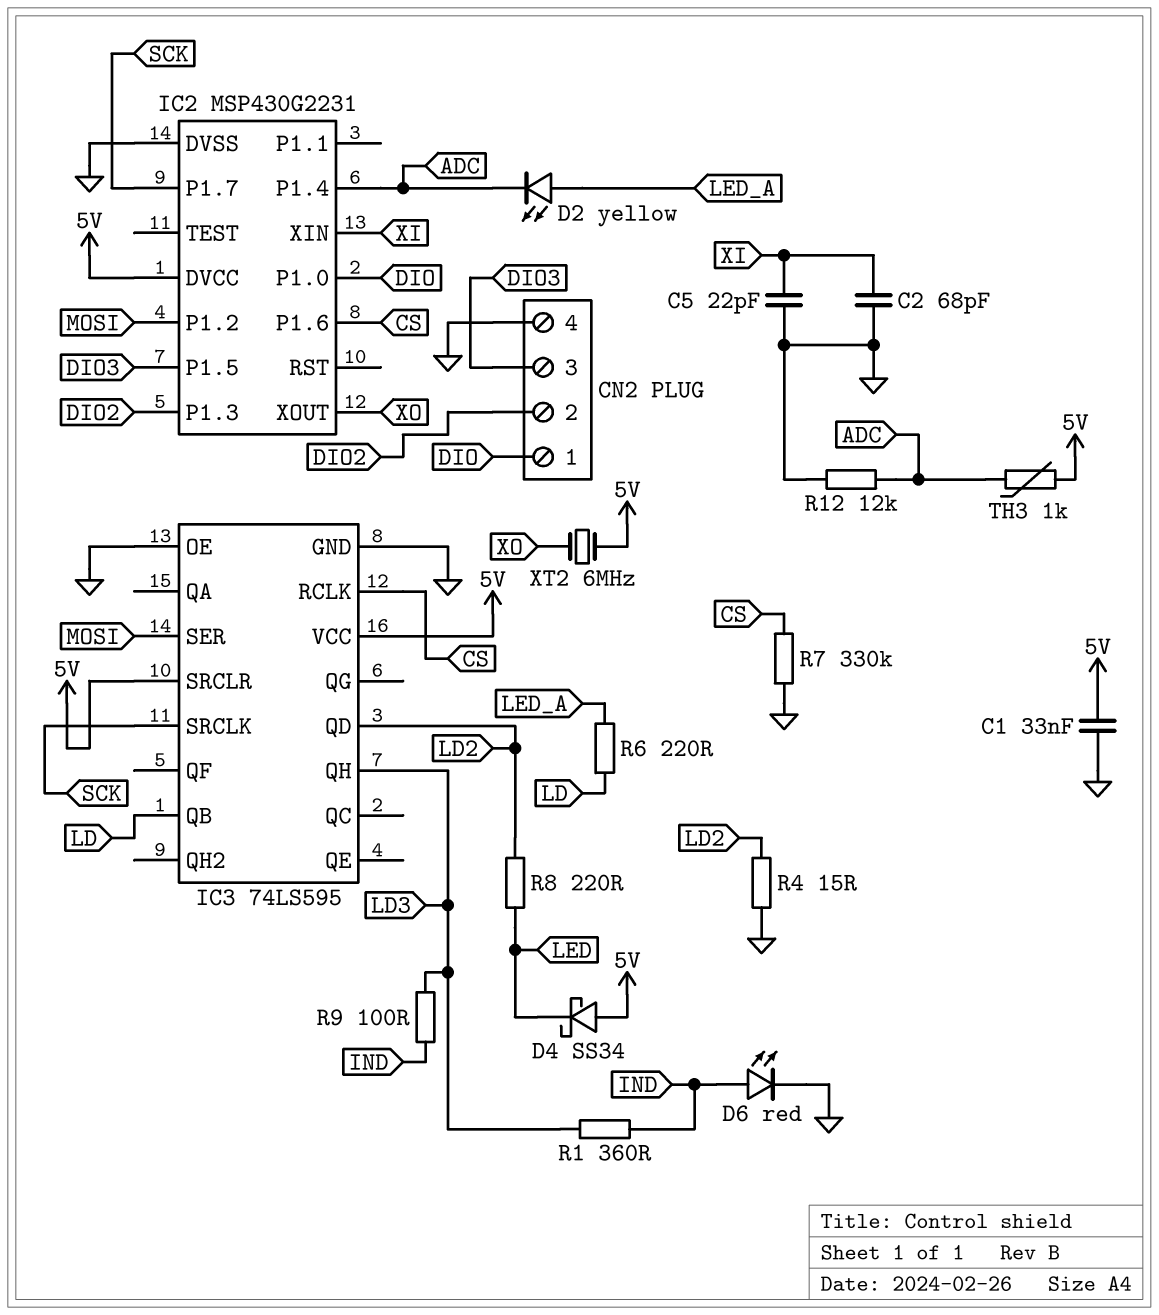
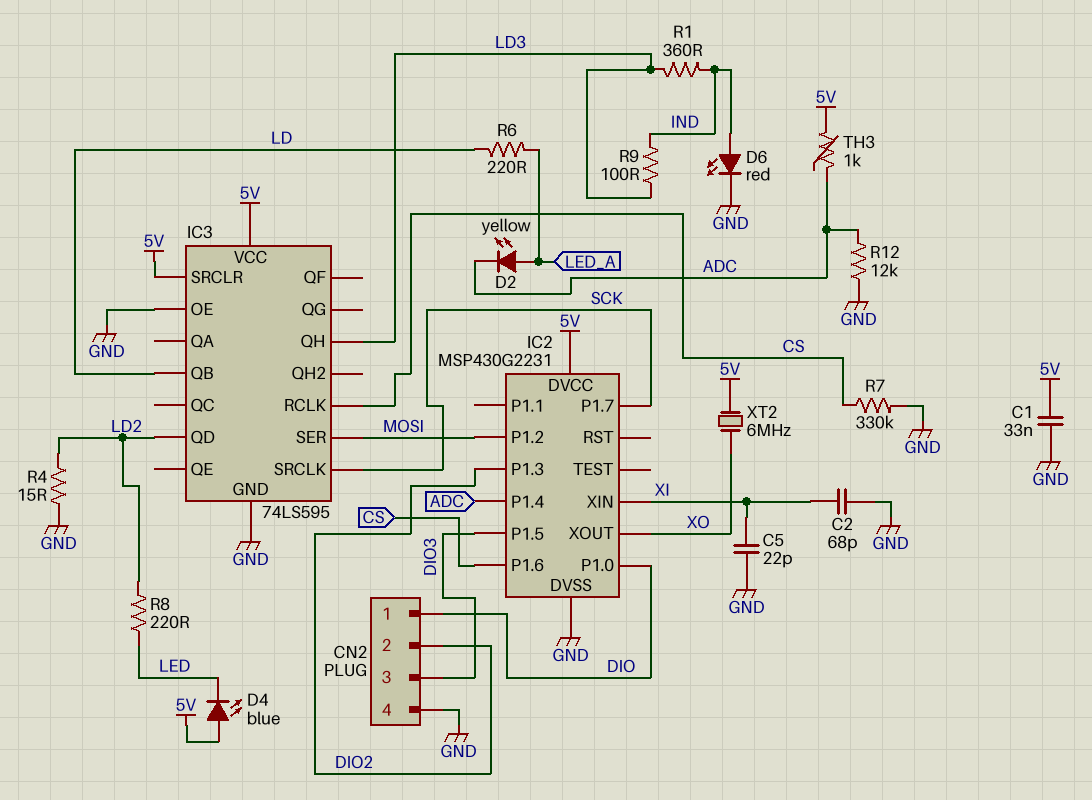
D4: schottky SS34 (A 5V, K LED) -> LED blue (A 5V, K LED)

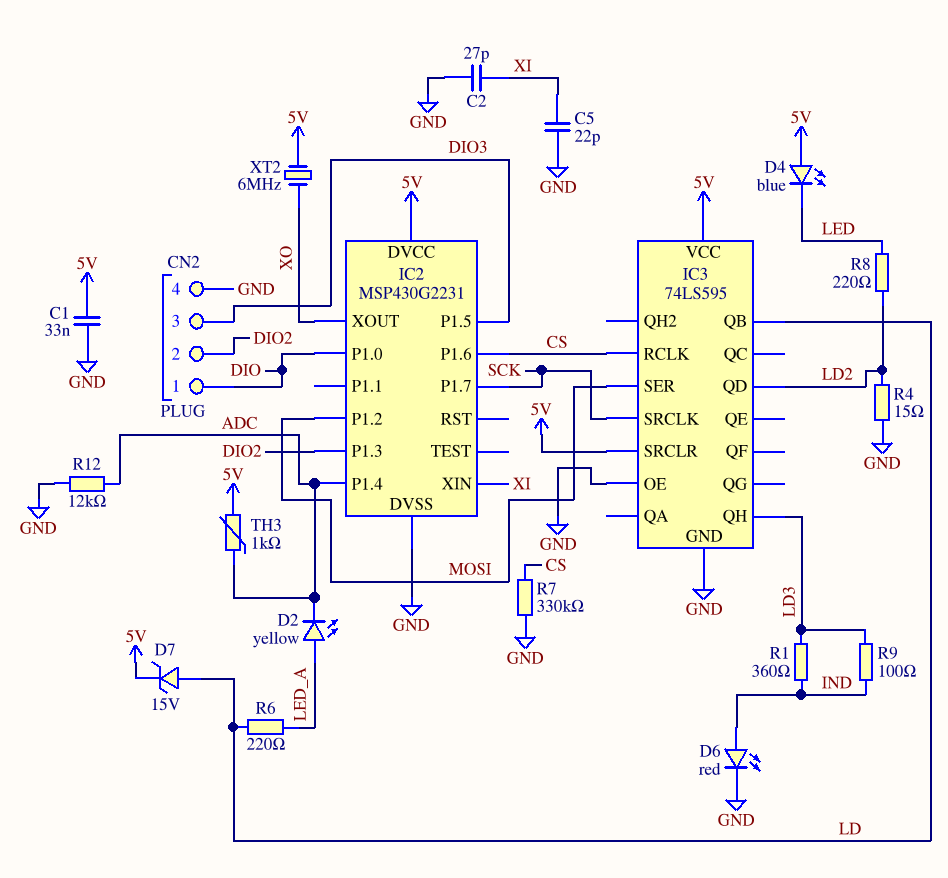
C2: 68pF (GND, XI) -> 27pF (GND, XI)
D7: none -> zener 15V (A LD, K 5V)

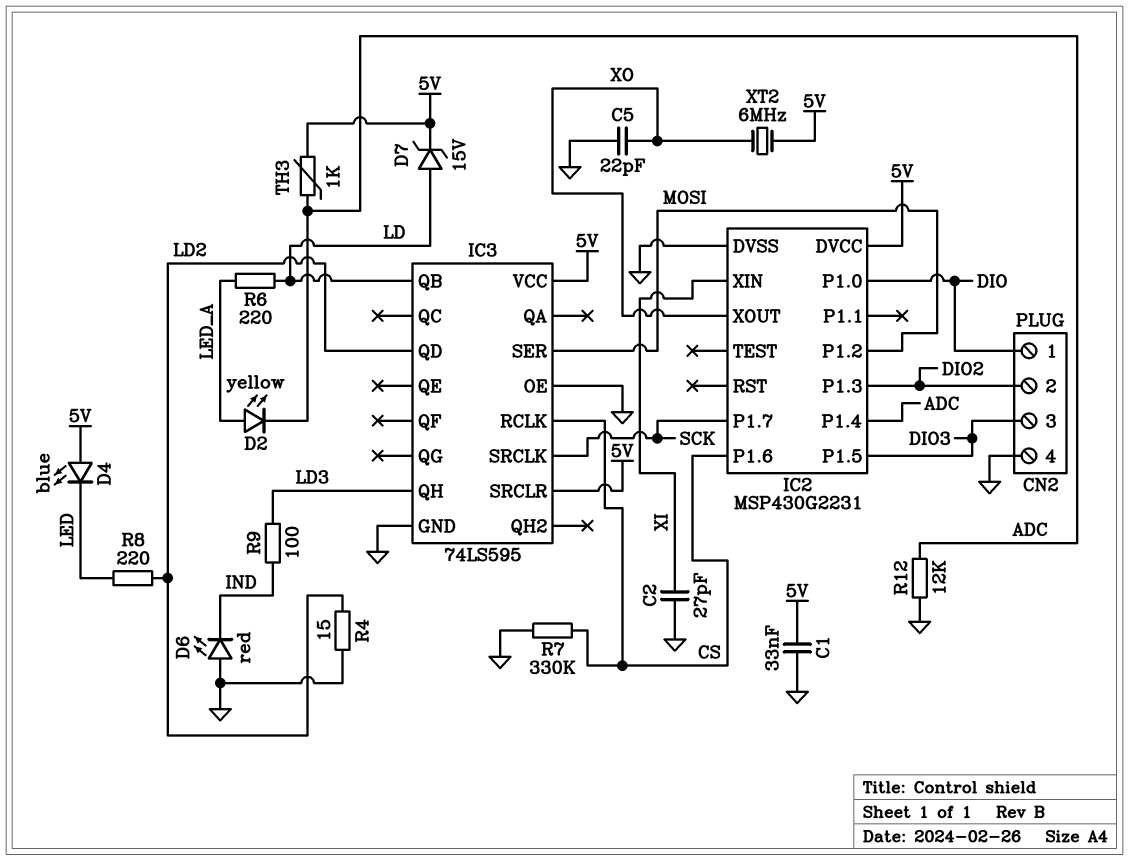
C5: 22pF (GND, XI) -> 22pF (GND, XO)
D6: LED red (A IND, K GND) -> LED red (A GND, K IND)
R1: 360 (IND, LD3) -> none

